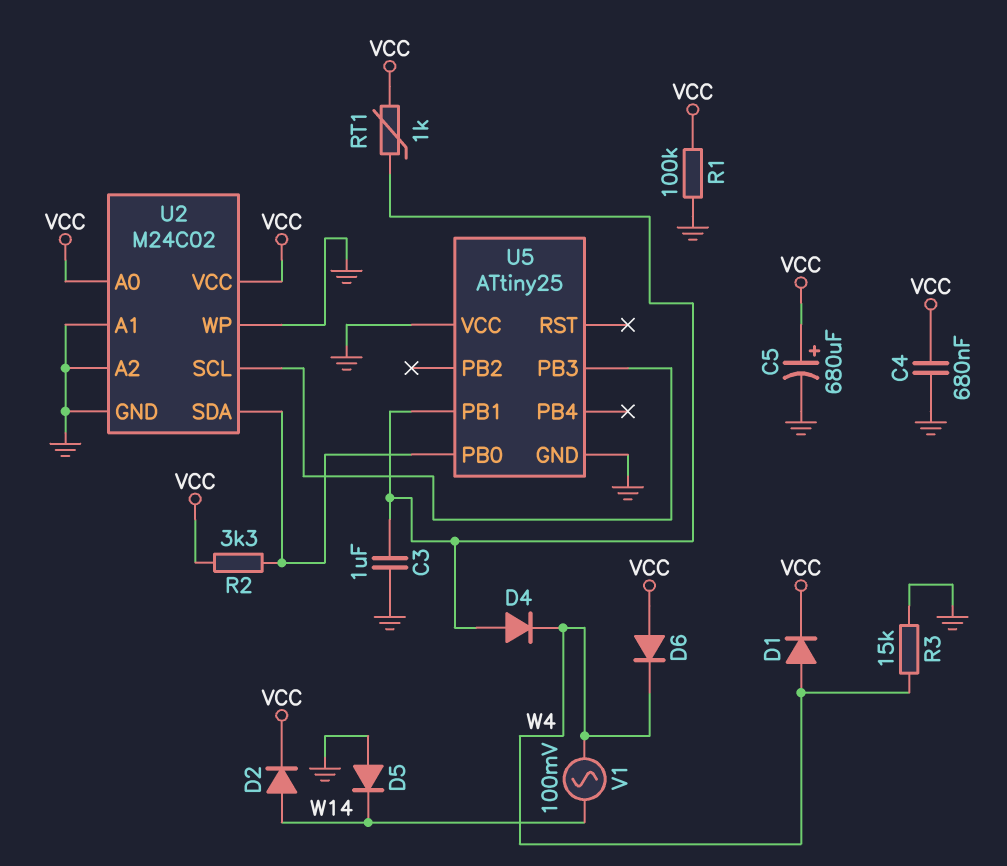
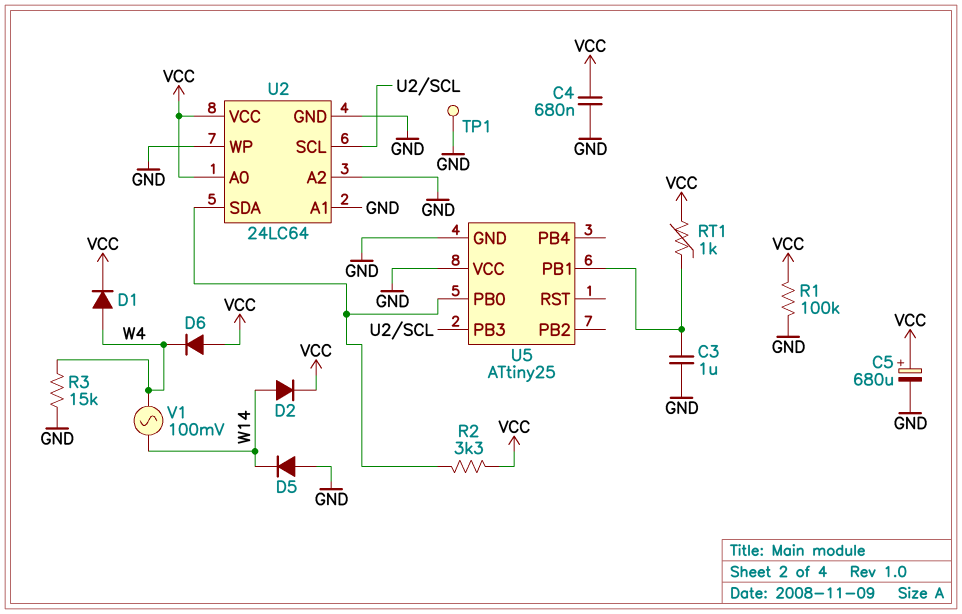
D4: diode (A U5/PB1, K W4) -> none
TP1: none -> test point (GND)
U2: M24C02 -> 24LC64

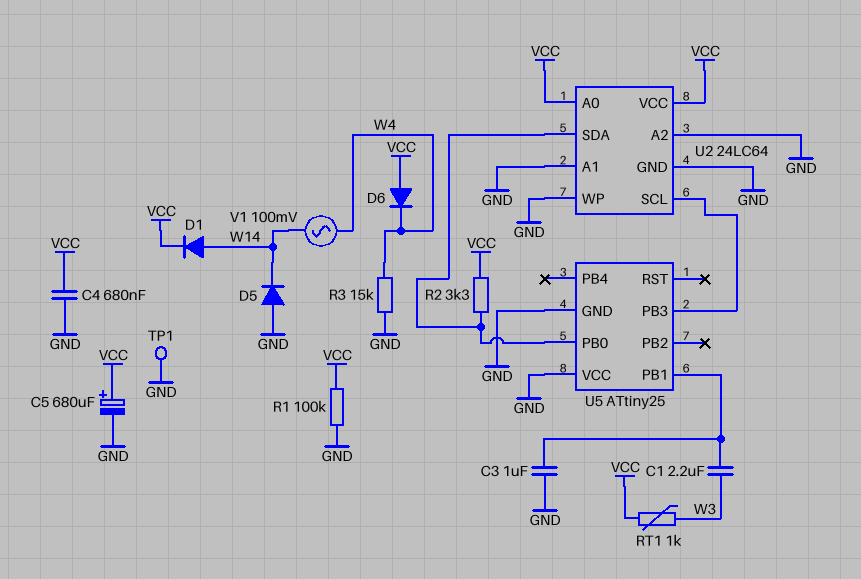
C1: none -> 2.2uF (U5/PB1, W3)
D1: diode (A W4, K VCC) -> diode (A W14, K VCC)
D2: diode (A W14, K VCC) -> none
RT1: 1k (U5/PB1, VCC) -> 1k (VCC, W3)

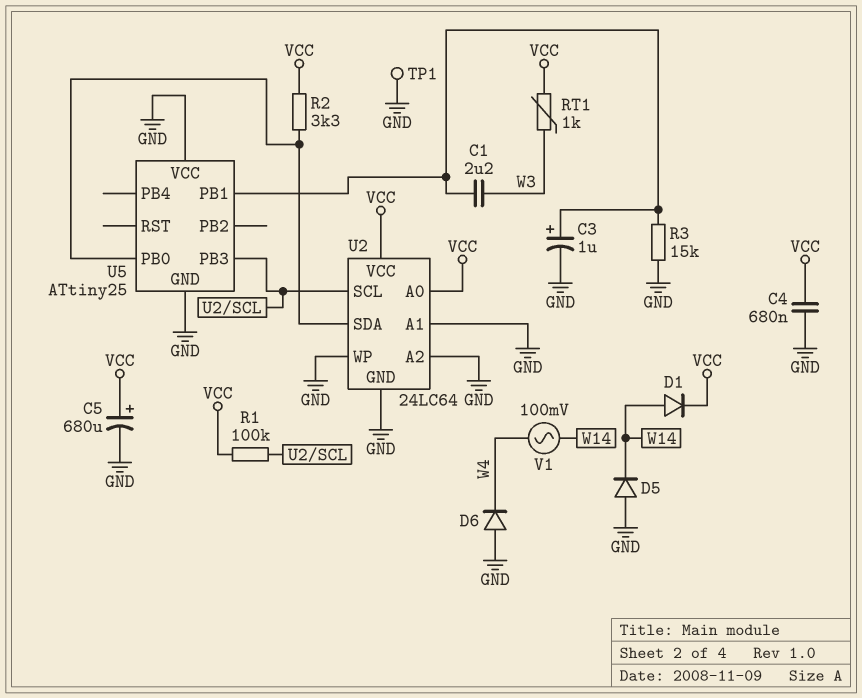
C3: 1uF (GND, U5/PB1) -> 1uF (plus U5/PB1, minus GND)
D6: diode (A VCC, K W4) -> diode (A GND, K W4)
R1: 100k (GND, VCC) -> 100k (U2/SCL, VCC)
R3: 15k (GND, W4) -> 15k (GND, U5/PB1)

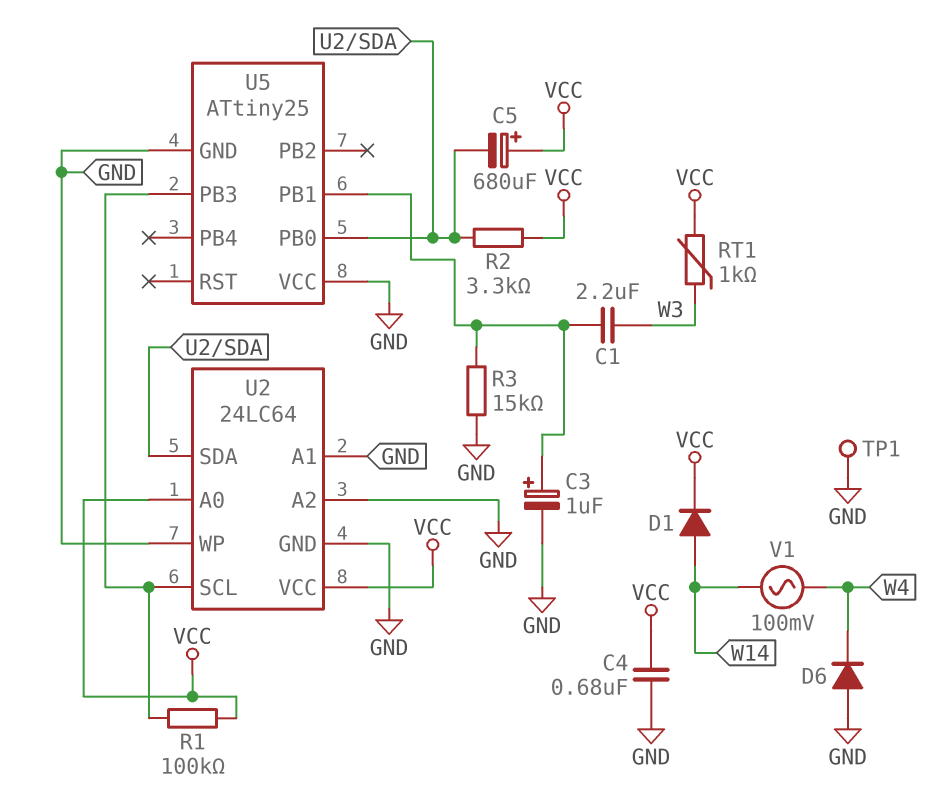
C5: 680uF (plus VCC, minus GND) -> 680uF (plus VCC, minus U2/SDA)
D5: diode (A GND, K W14) -> none

